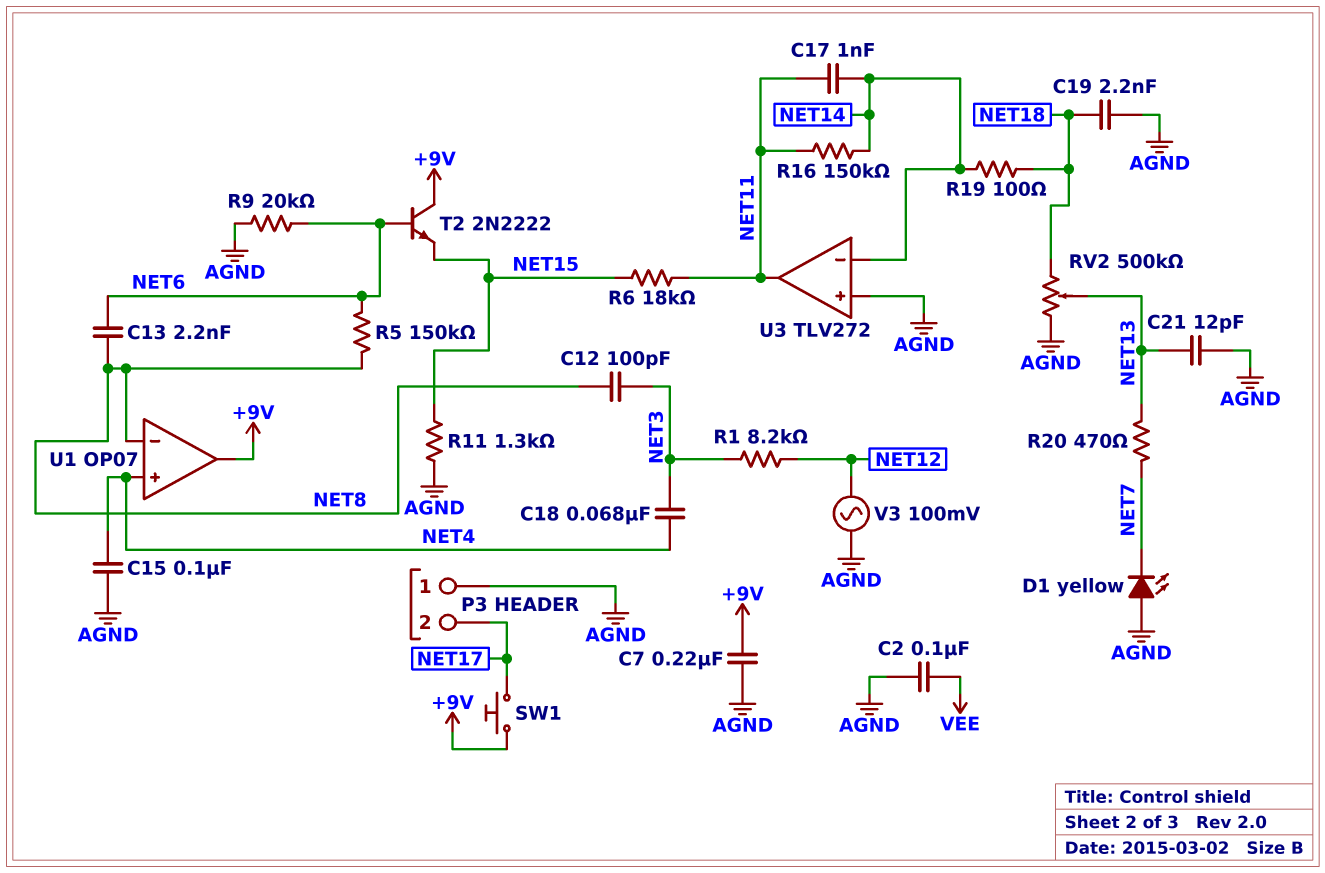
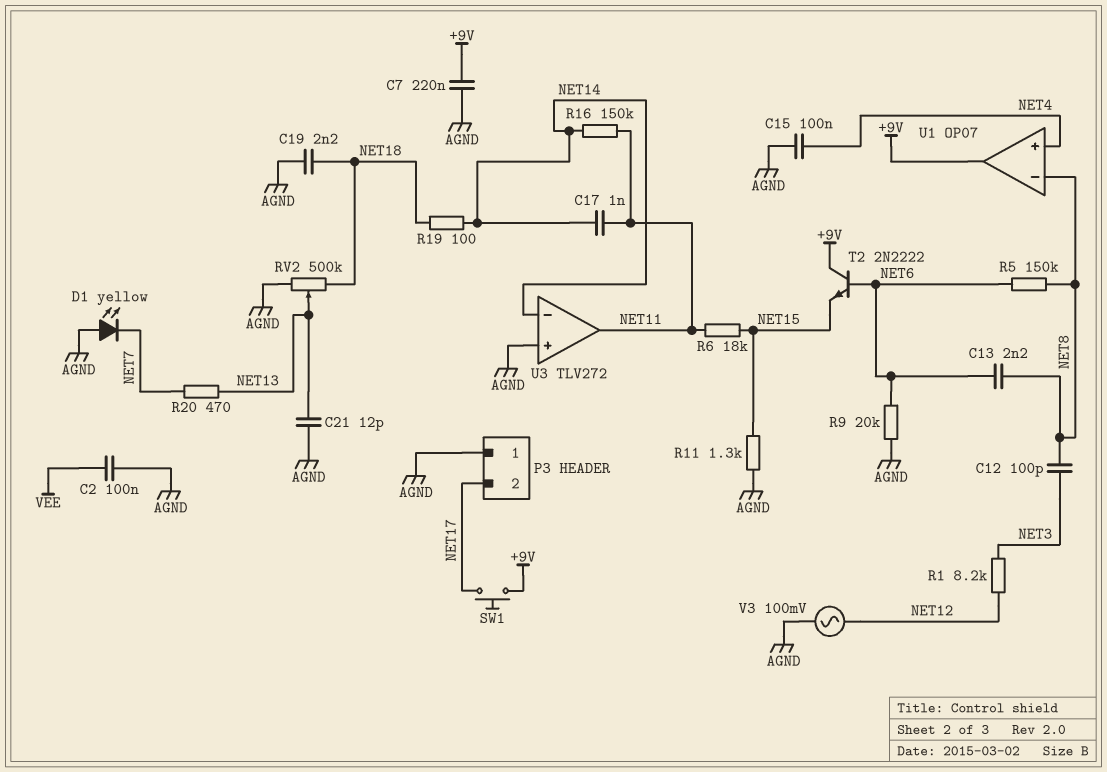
C18: 68nF (NET3, NET4) -> none

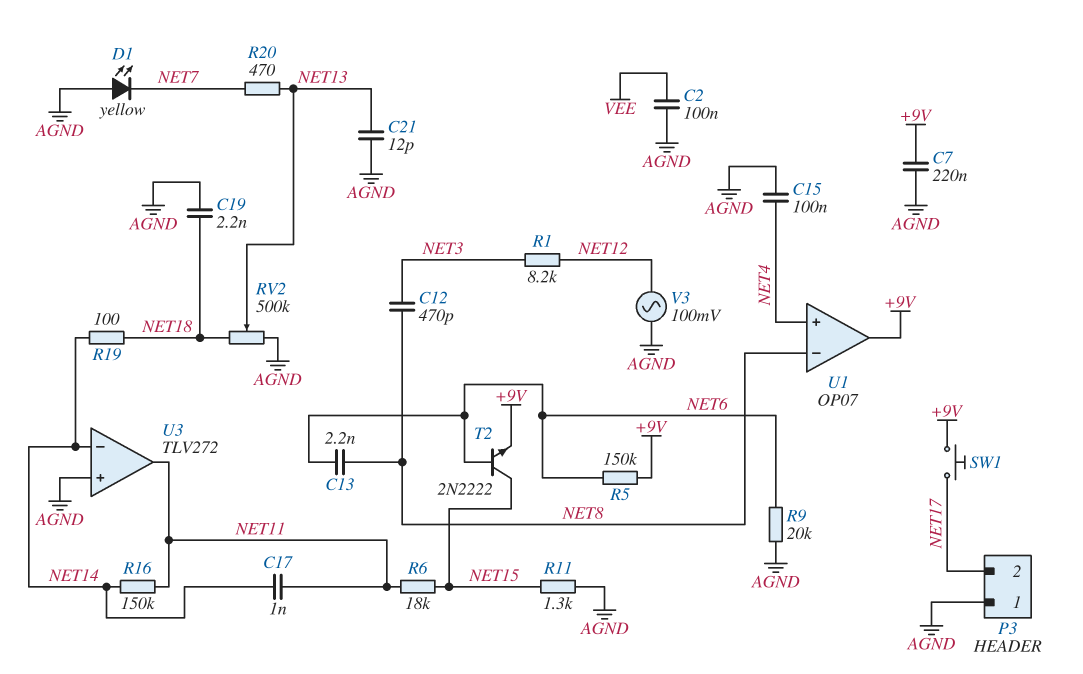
C12: 100pF (NET3, NET8) -> 470pF (NET3, NET8)
R5: 150k (NET6, NET8) -> 150k (+9V, NET6)
T2: NPN 2N2222 (B NET6, C +9V, E NET15) -> NPN 2N2222 (B NET6, C NET15, E +9V)

